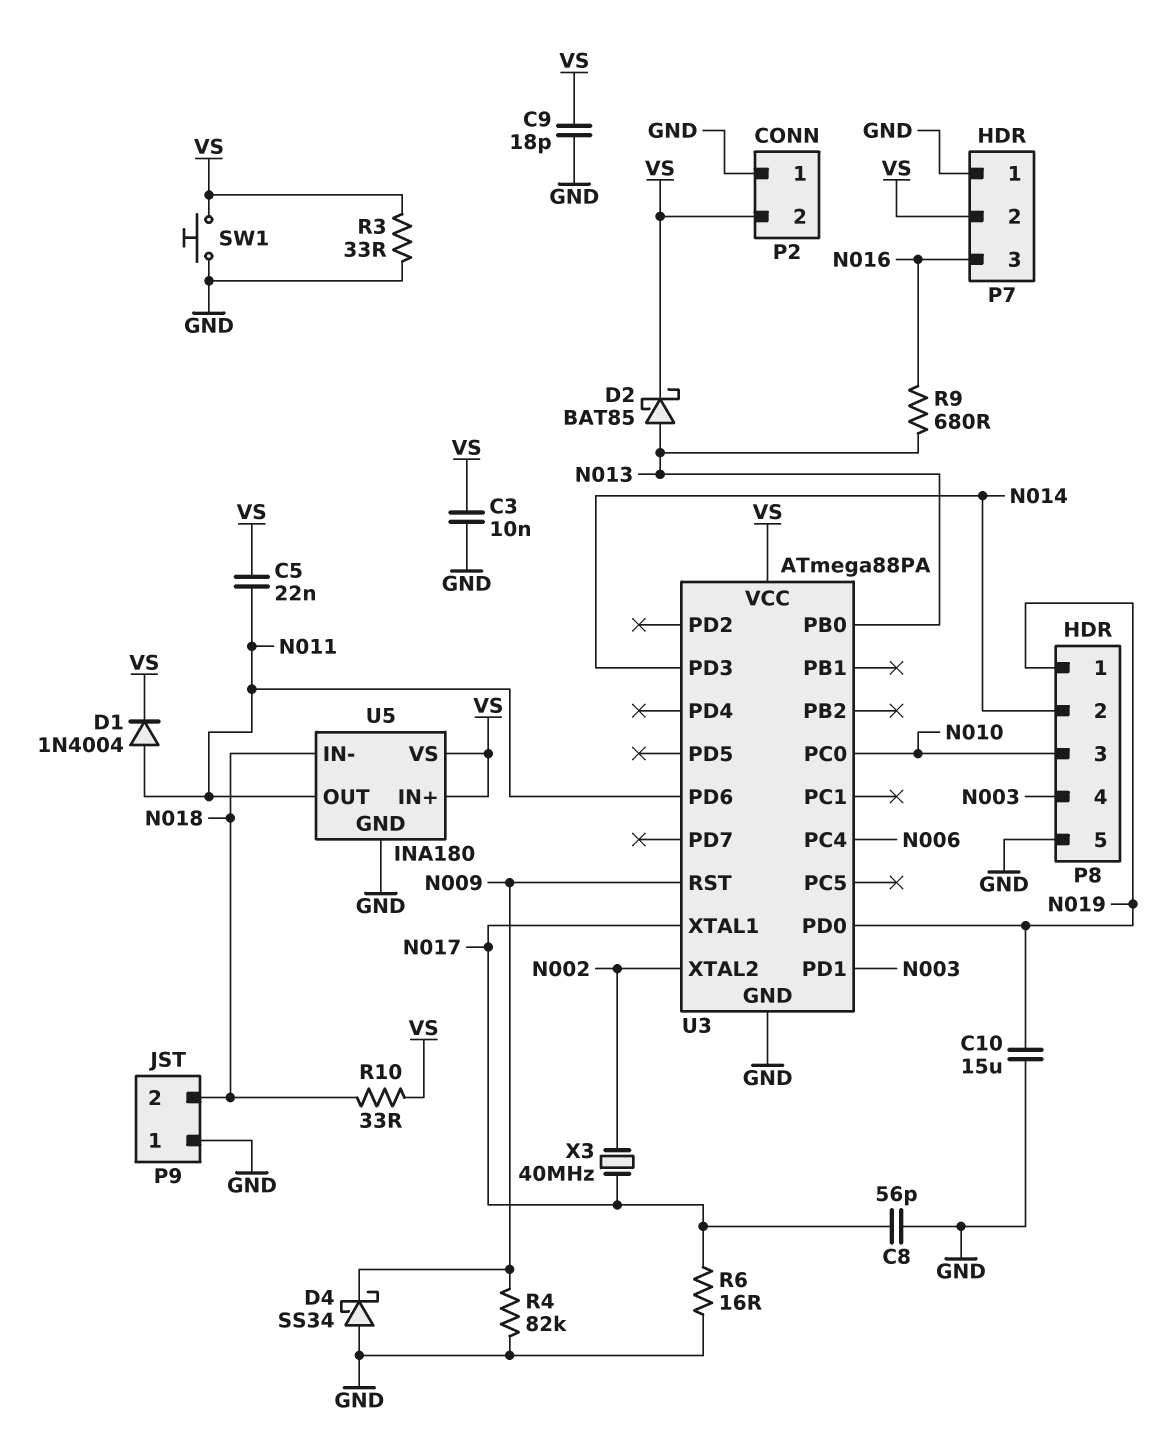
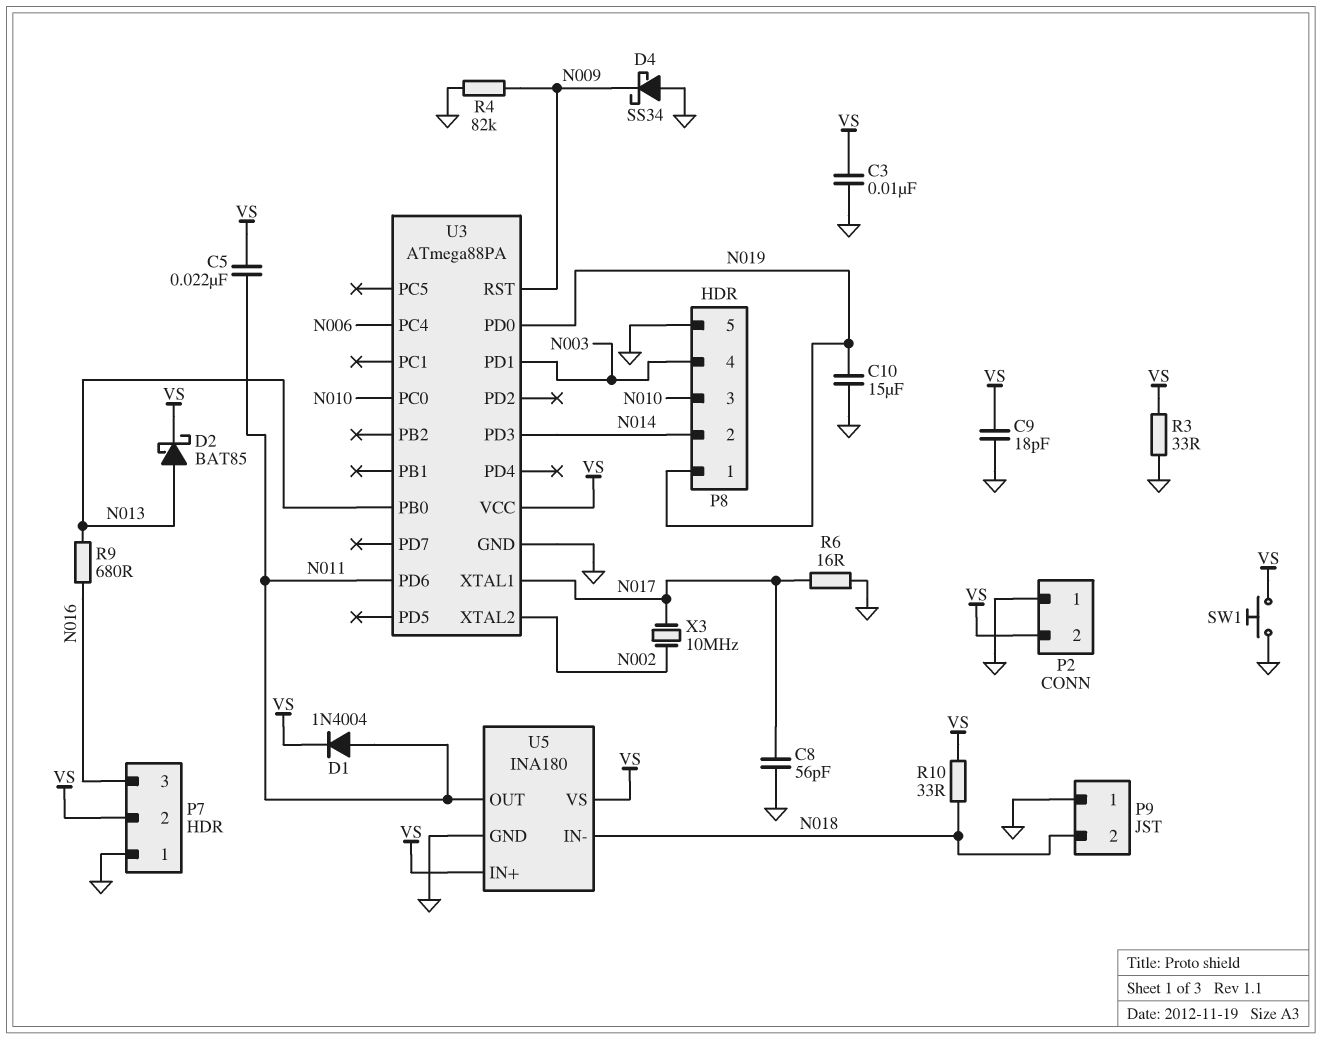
X3: 40MHz (N002, N017) -> 10MHz (N002, N017)

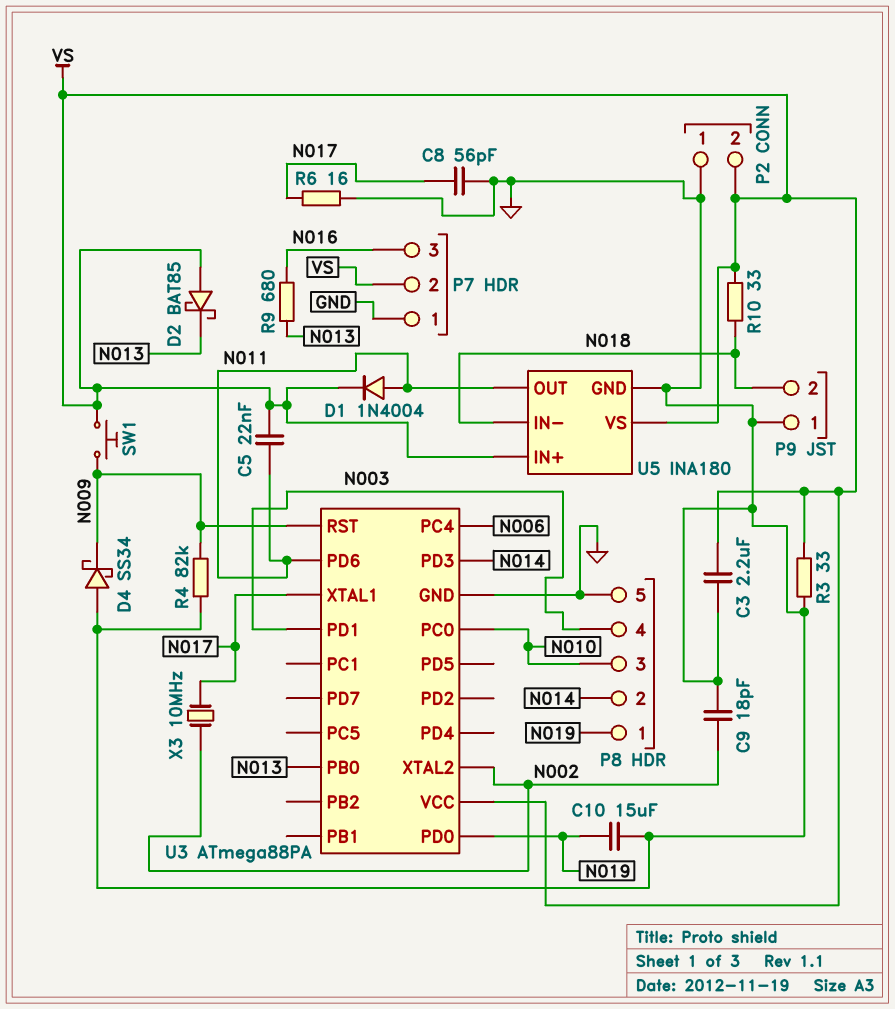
C3: 10nF (GND, VS) -> 2.2uF (GND, VS)
C9: 18pF (GND, VS) -> 18pF (GND, N002)
D2: schottky BAT85 (A N013, K VS) -> schottky BAT85 (A VS, K N013)
SW1: button (GND, VS) -> button (N009, VS)

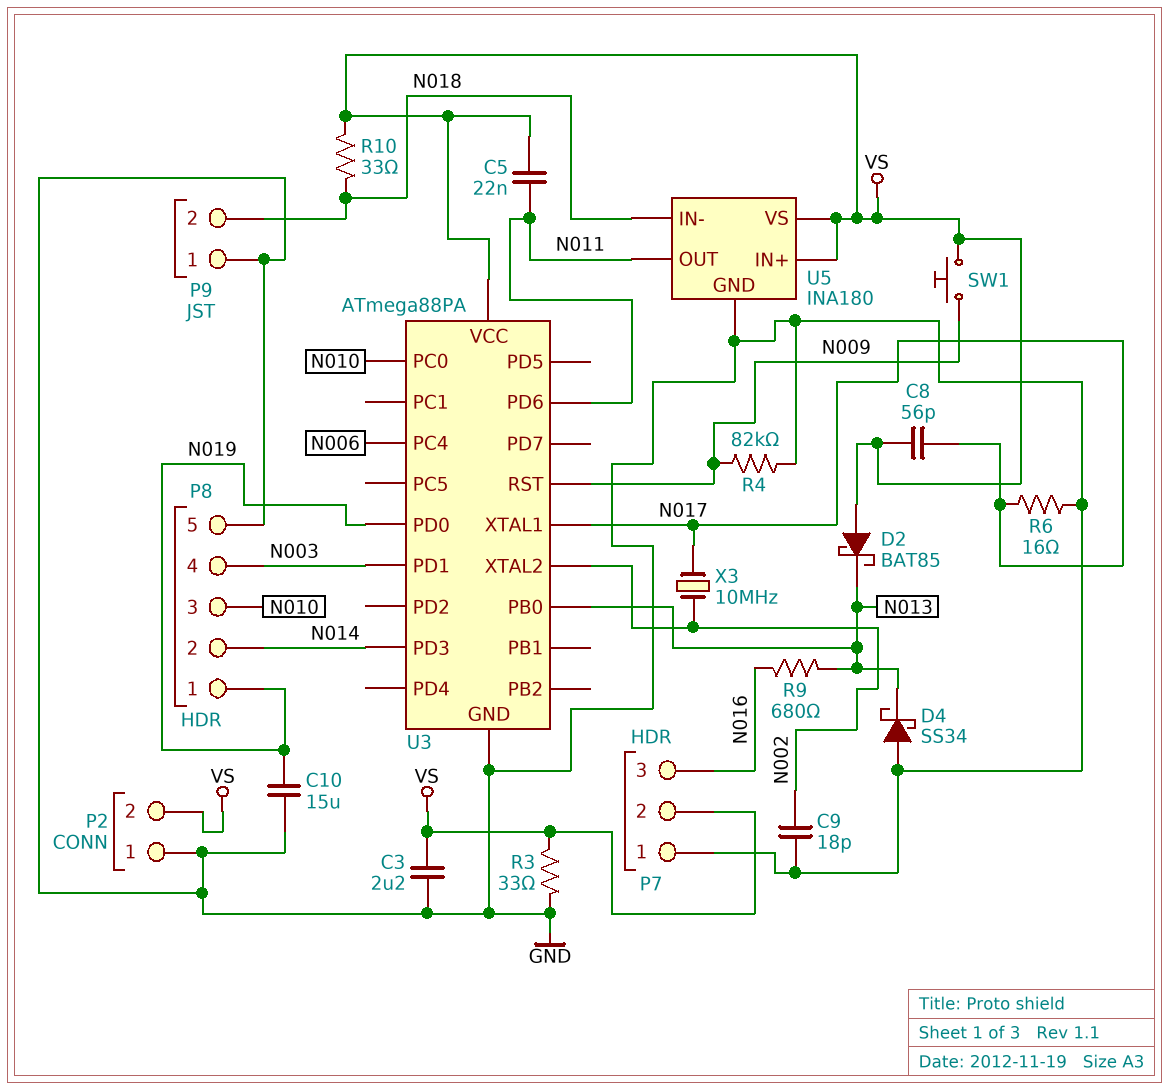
C8: 56pF (GND, N017) -> 56pF (N017, VS)
D1: diode 1N4004 (A N011, K VS) -> none
D4: schottky SS34 (A GND, K N009) -> schottky SS34 (A GND, K N013)

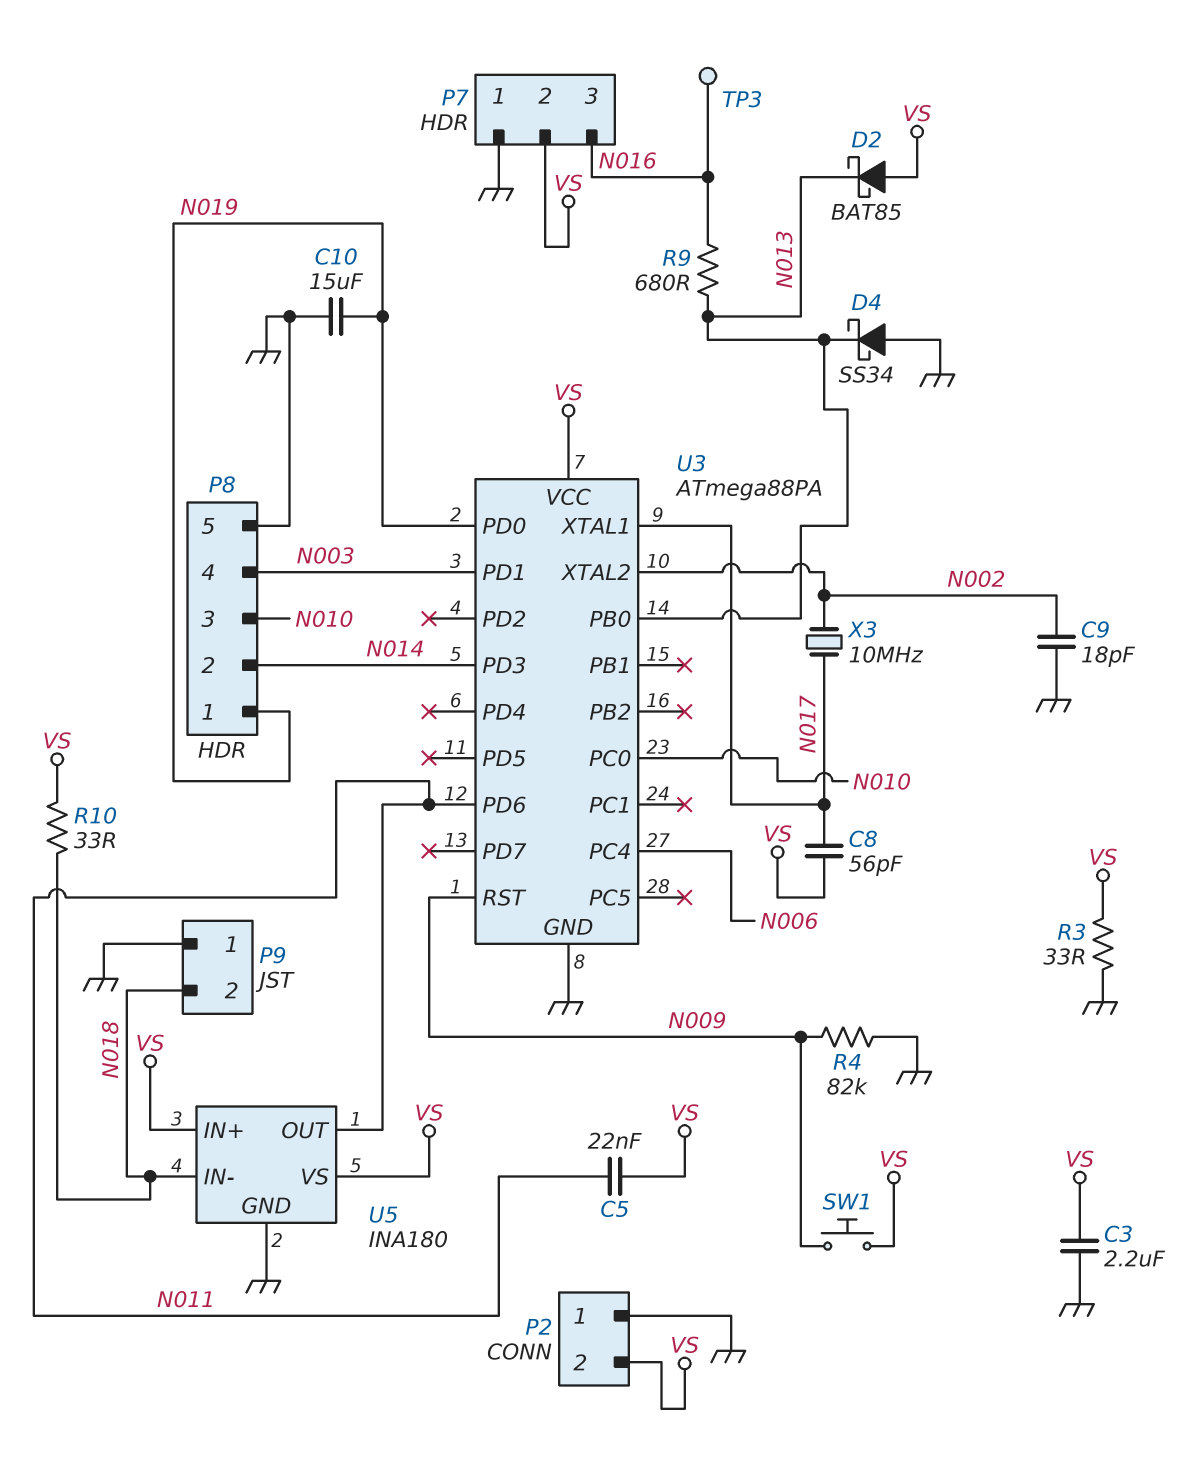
R6: 16 (GND, N017) -> none
TP3: none -> test point (N016)

